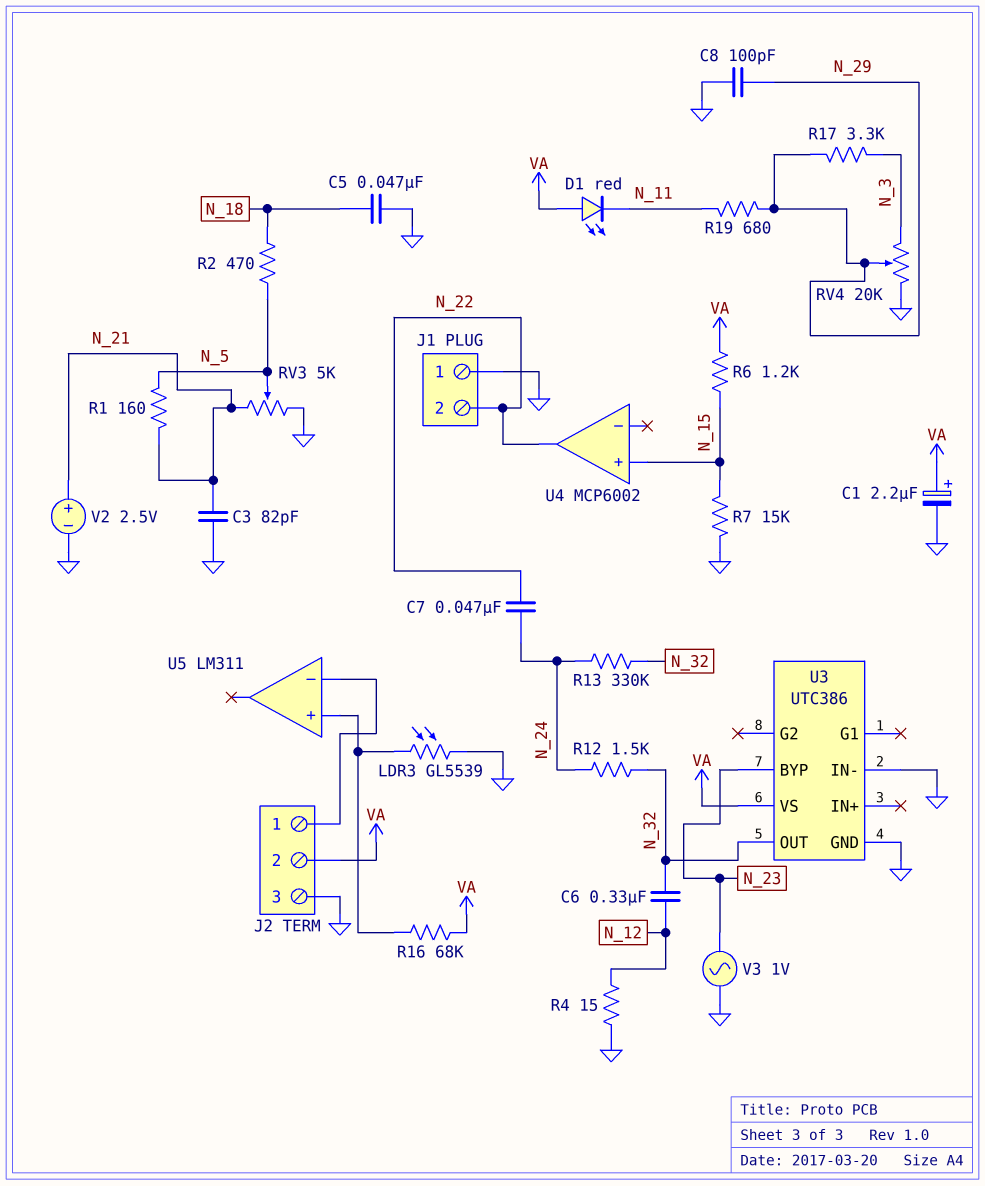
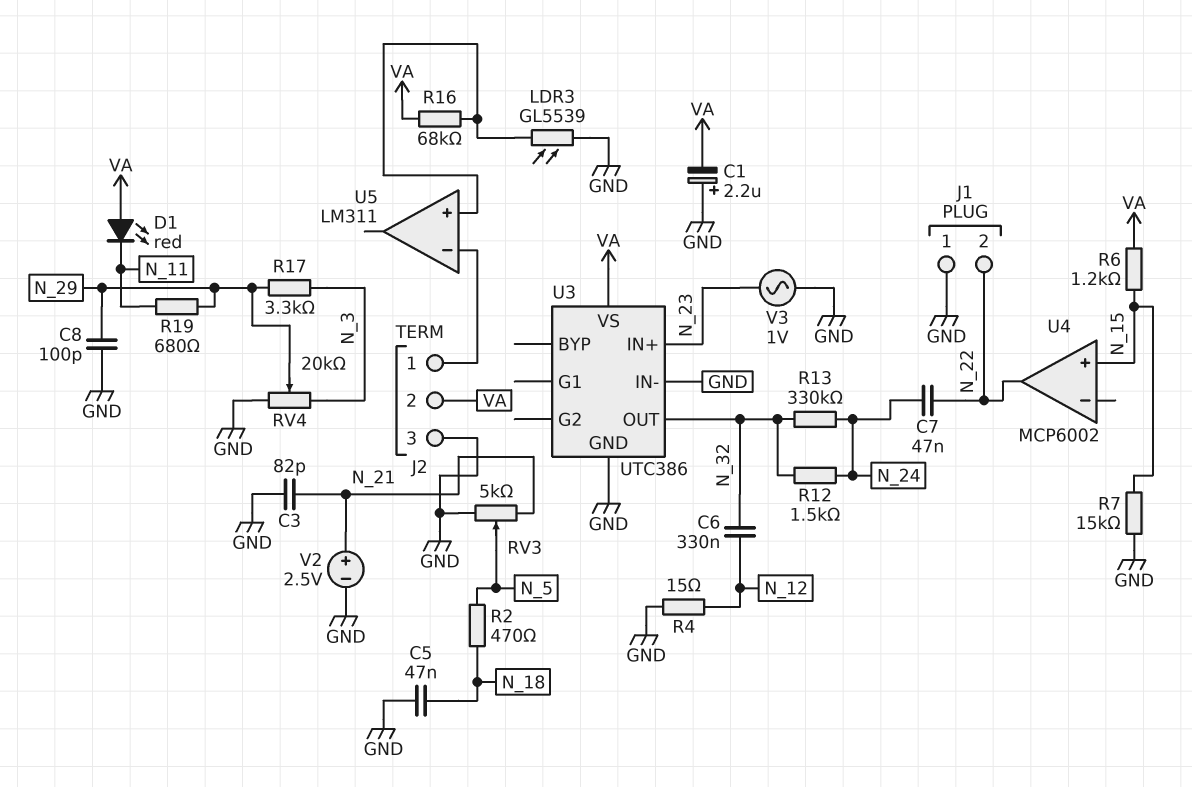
C1: 2.2uF (plus VA, minus GND) -> 2.2uF (plus GND, minus VA)
R1: 160 (N_5, N_21) -> none
U3 pin BYP: N_23 -> none
U3 pin IN+: none -> N_23

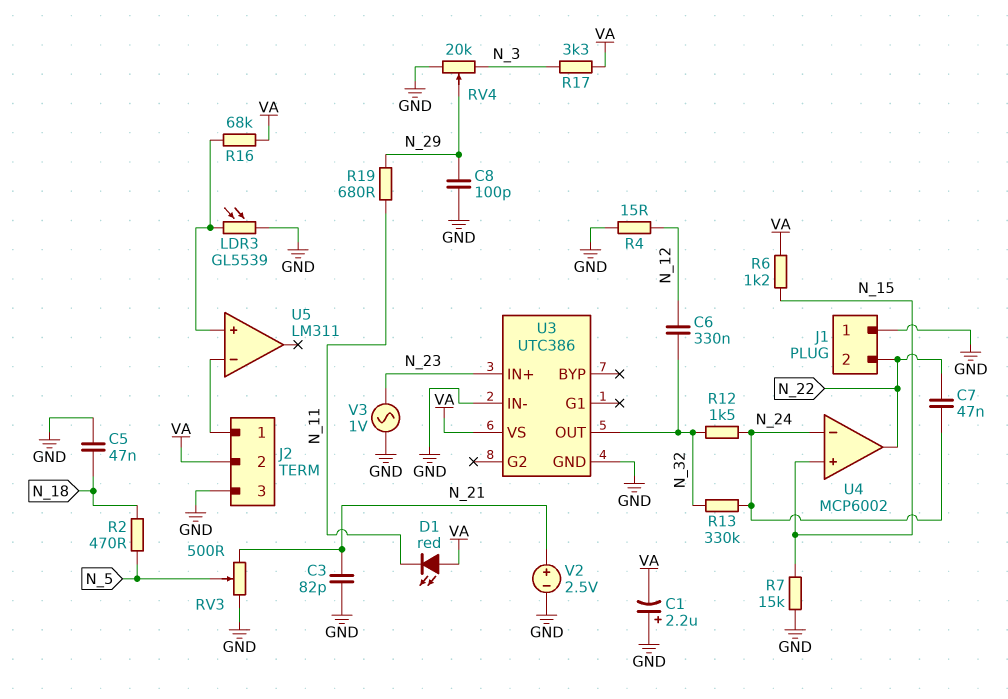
R17: 3.3k (N_3, N_29) -> 3.3k (N_3, VA)
RV3: 5k (GND, N_21, wiper N_5) -> 500 (GND, N_21, wiper N_5)
U4 pin in-: none -> N_24

